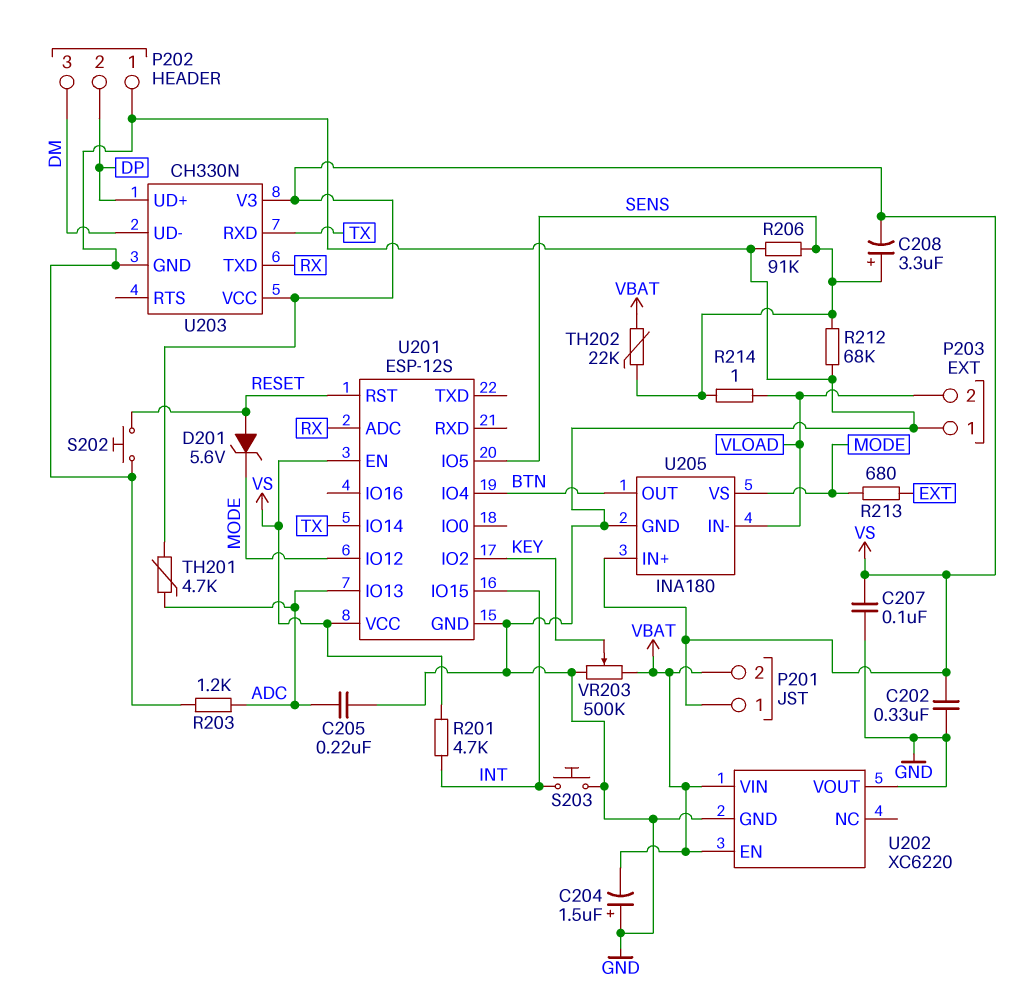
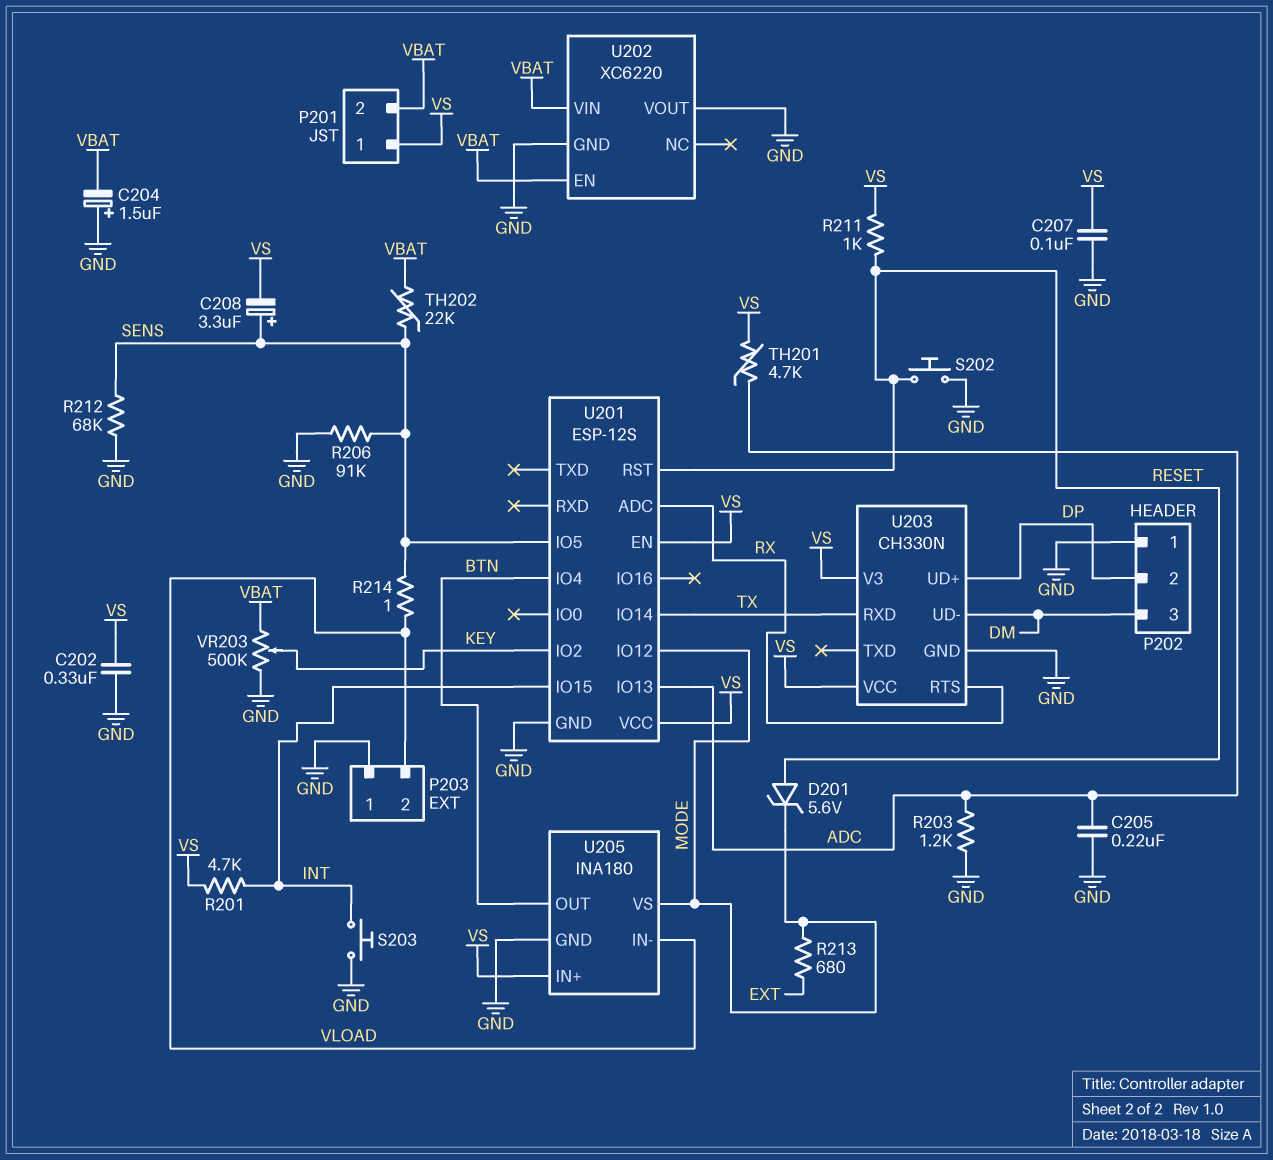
R211: none -> 1k (RESET, VS)
U203 pin RTS: none -> RX
U203 pin TXD: RX -> none

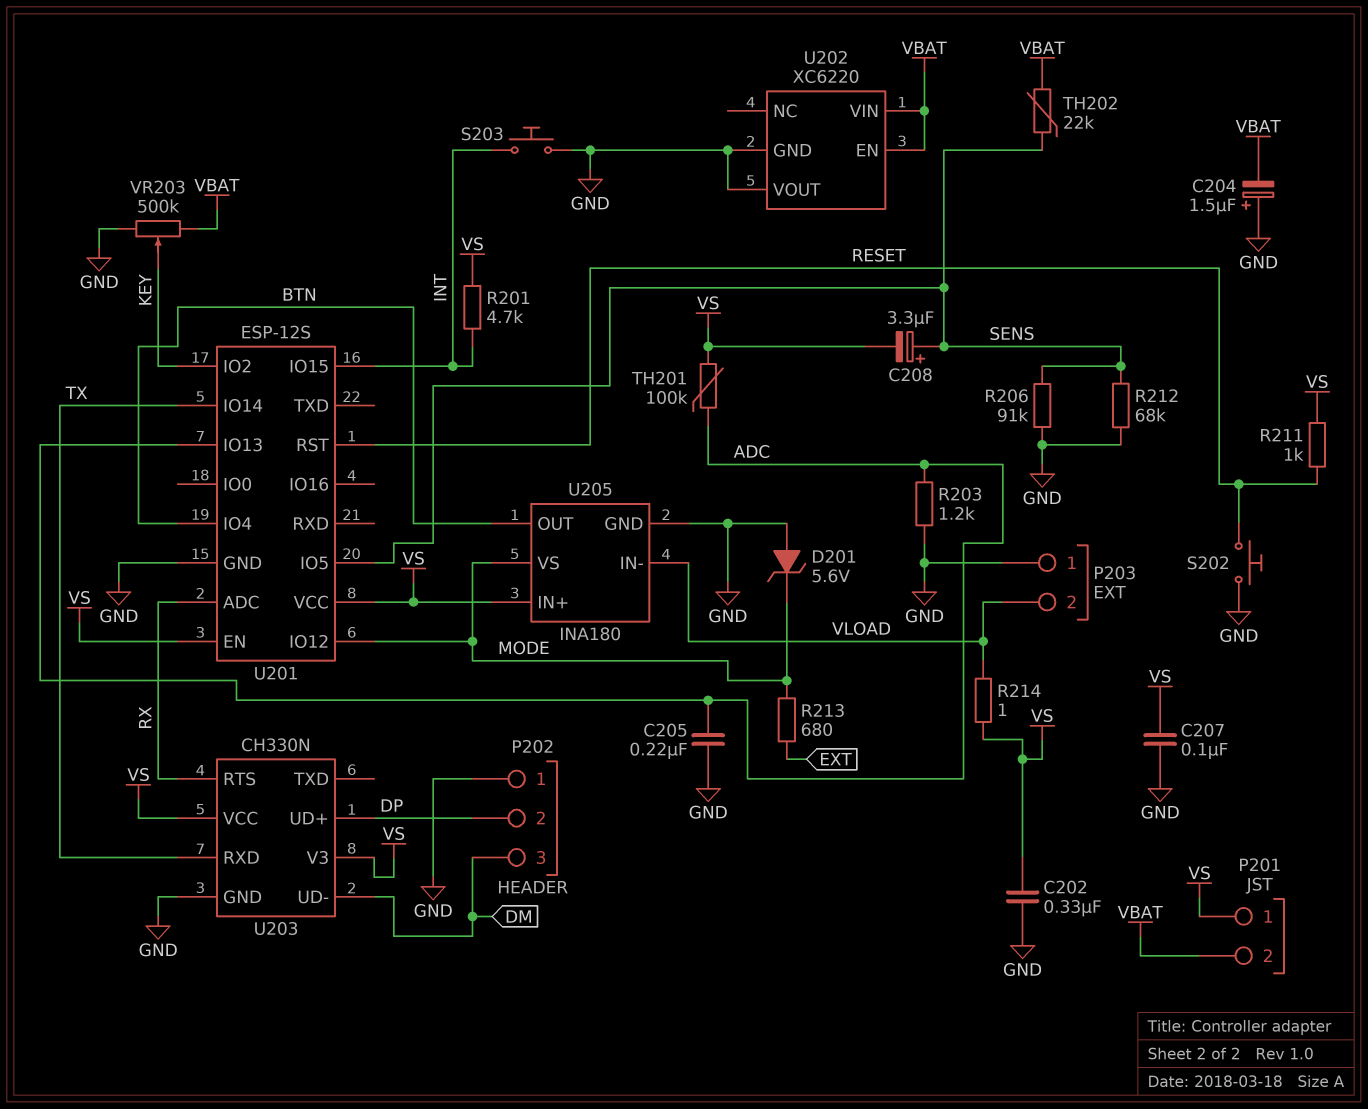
D201: zener 5.6V (A RESET, K MODE) -> zener 5.6V (A GND, K MODE)
R214: 1 (SENS, VLOAD) -> 1 (VLOAD, VS)
TH201: 4.7k (ADC, VS) -> 100k (ADC, VS)

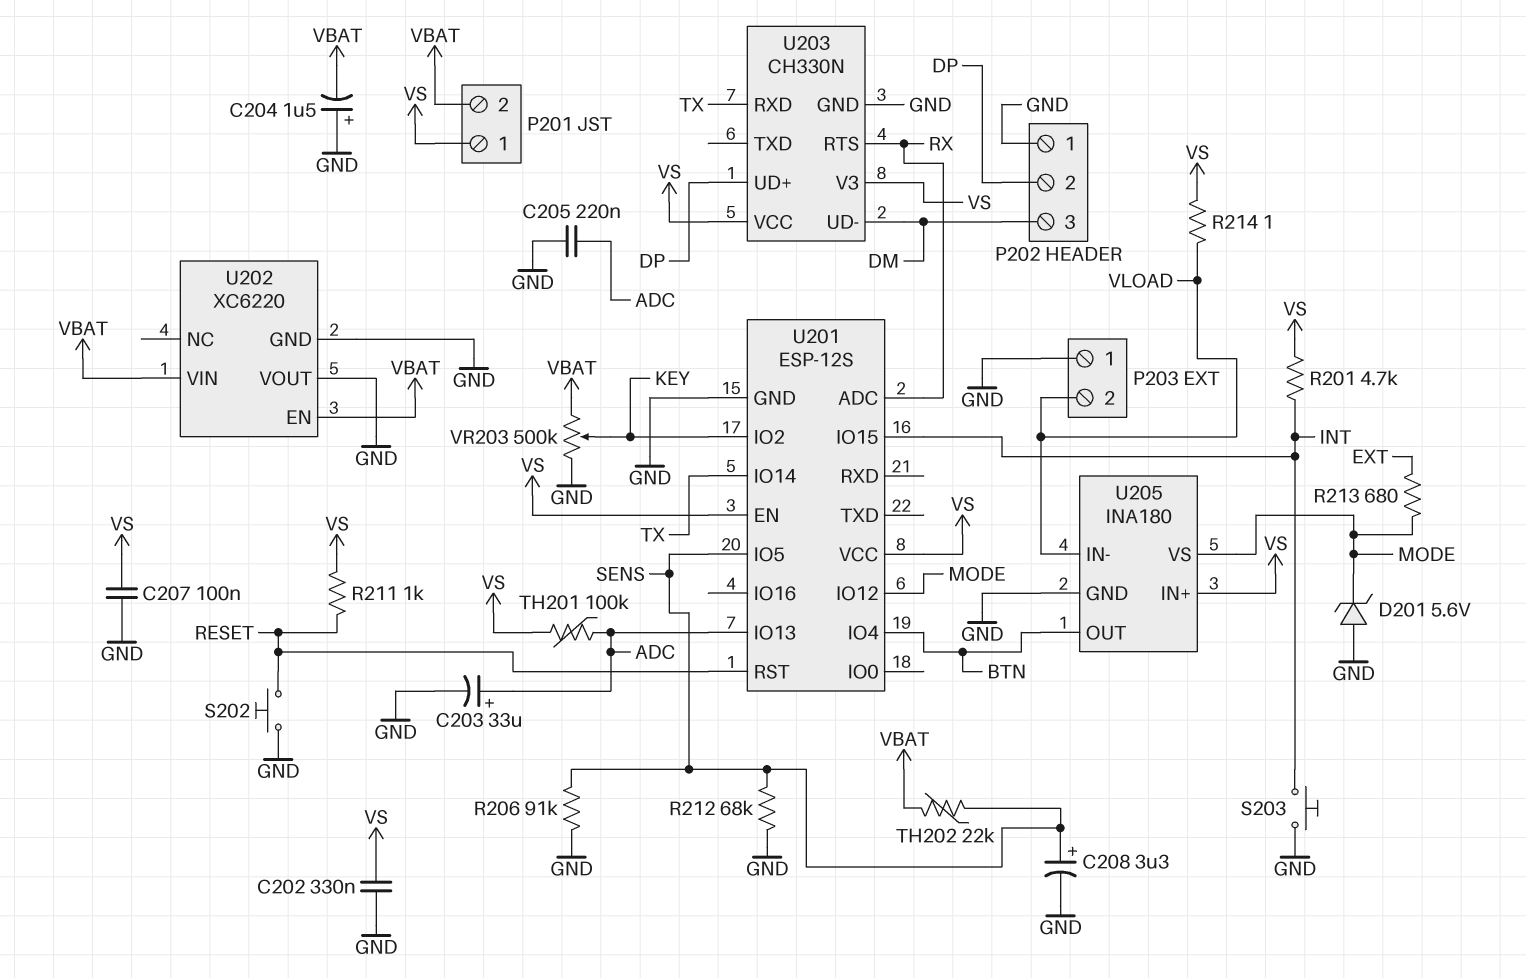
C203: none -> 33uF (plus ADC, minus GND)
C208: 3.3uF (plus SENS, minus VS) -> 3.3uF (plus SENS, minus GND)
R203: 1.2k (ADC, GND) -> none

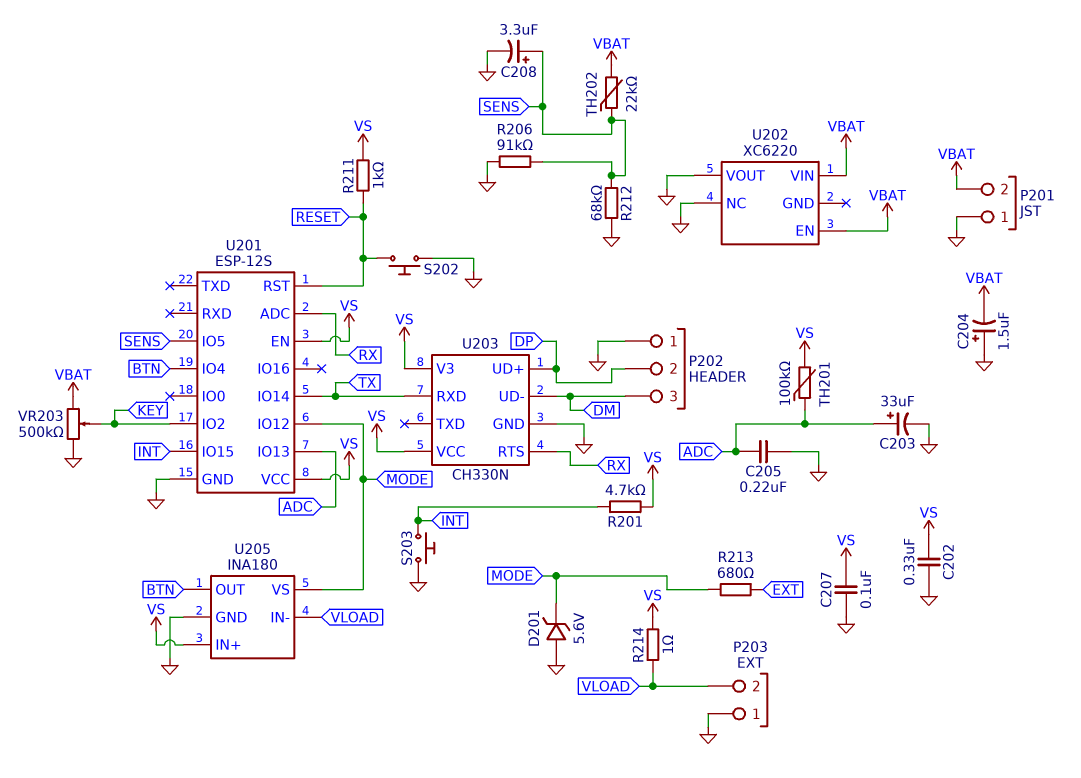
P201 pin 1: VS -> GND
U202 pin GND: GND -> none
U202 pin NC: none -> GND

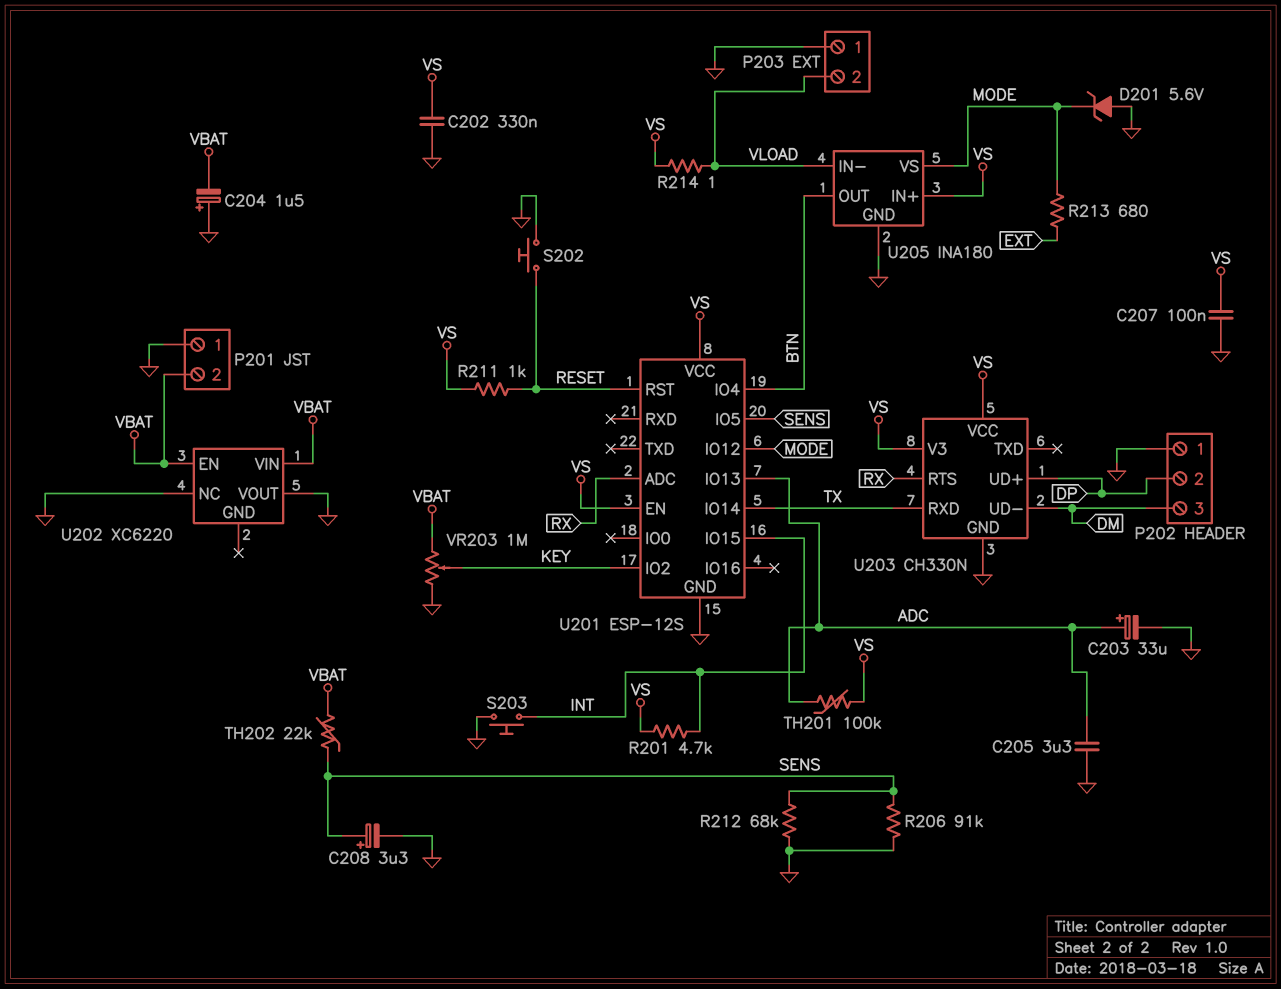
C205: 220nF (ADC, GND) -> 3.3uF (ADC, GND)
VR203: 500k (GND, VBAT, wiper KEY) -> 1M (GND, VBAT, wiper KEY)

